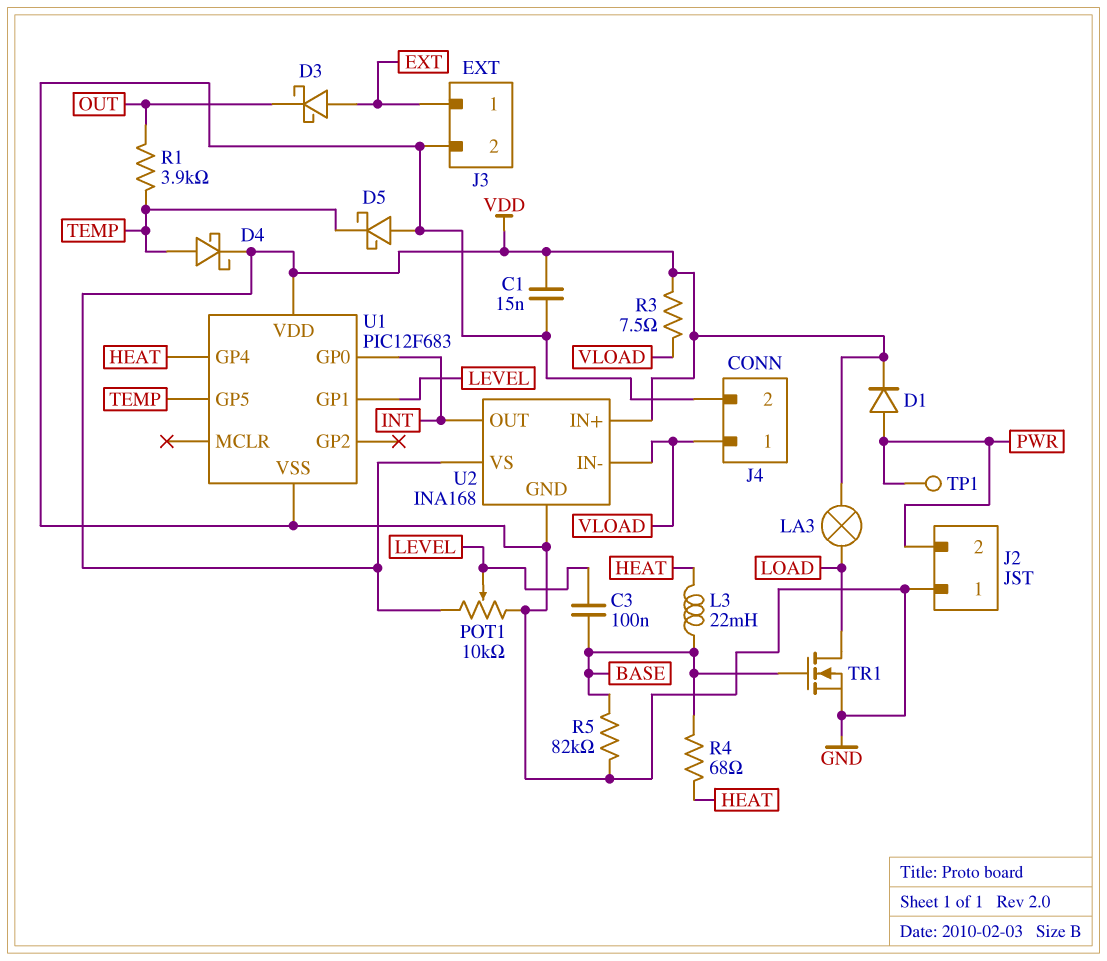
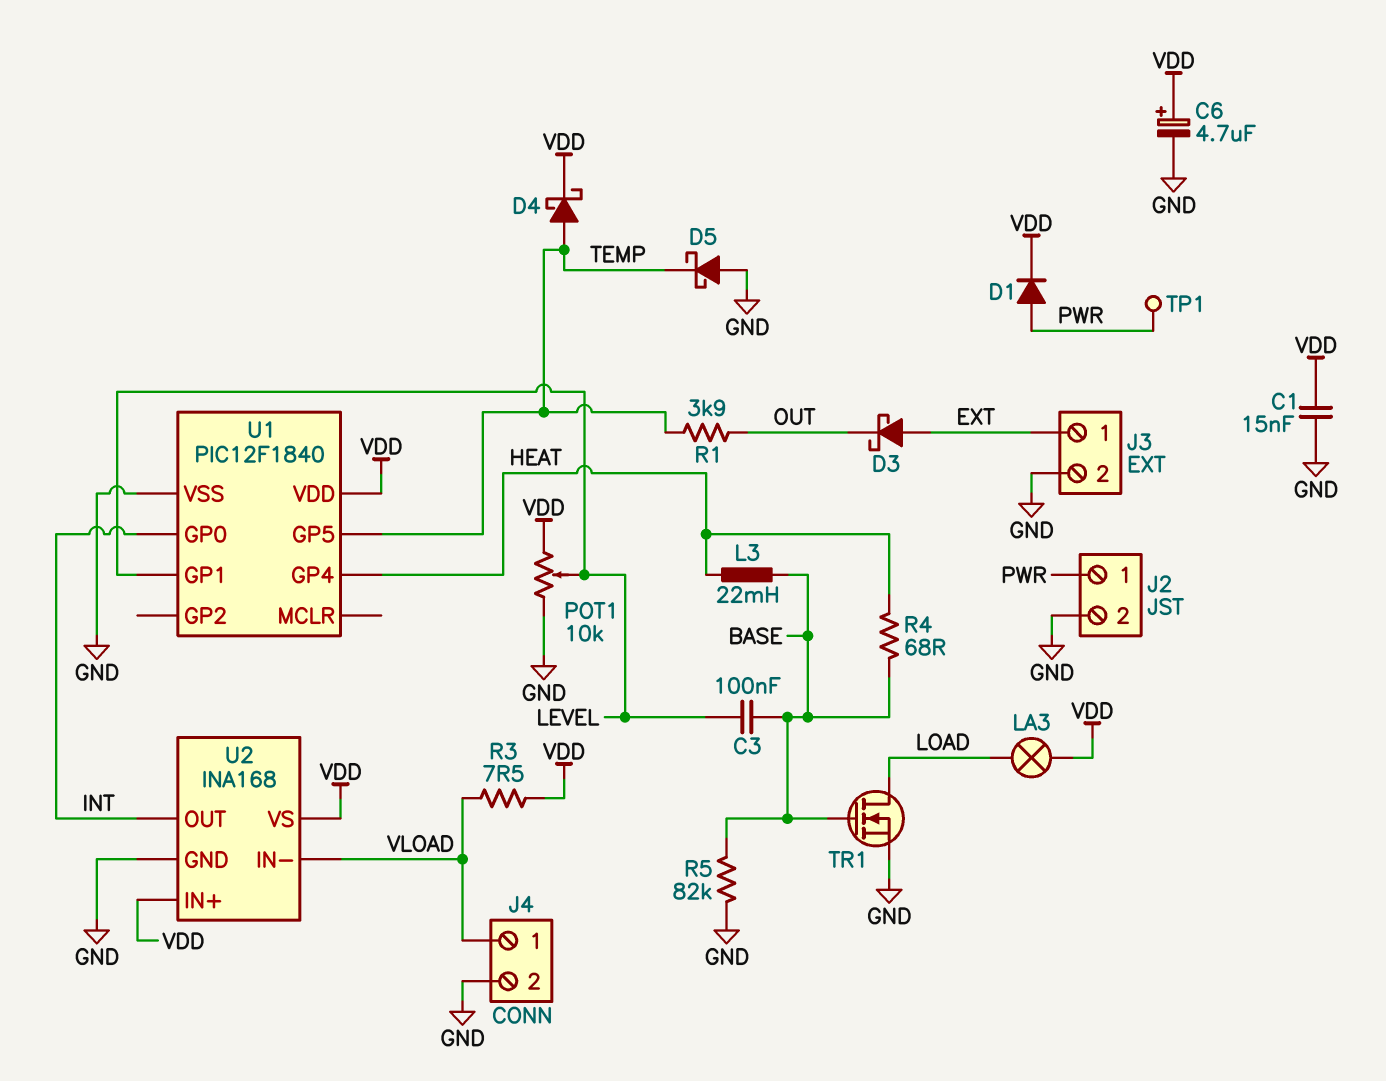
C6: none -> 4.7uF (plus VDD, minus GND)
J2 pin 1: GND -> PWR
J2 pin 2: PWR -> GND
U1: PIC12F683 -> PIC12F1840

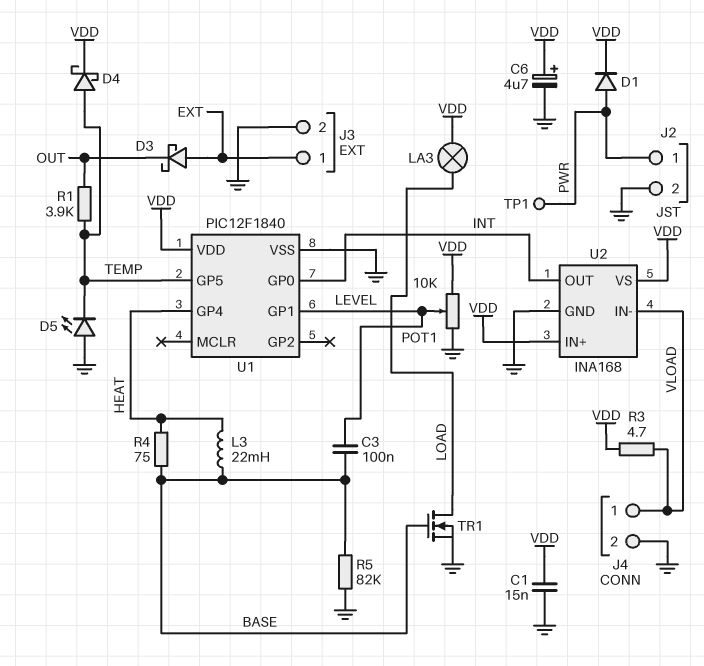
D5: schottky (A GND, K TEMP) -> LED (A GND, K TEMP)
R3: 7.5 (VDD, VLOAD) -> 4.7 (VDD, VLOAD)
R4: 68 (BASE, HEAT) -> 75 (BASE, HEAT)

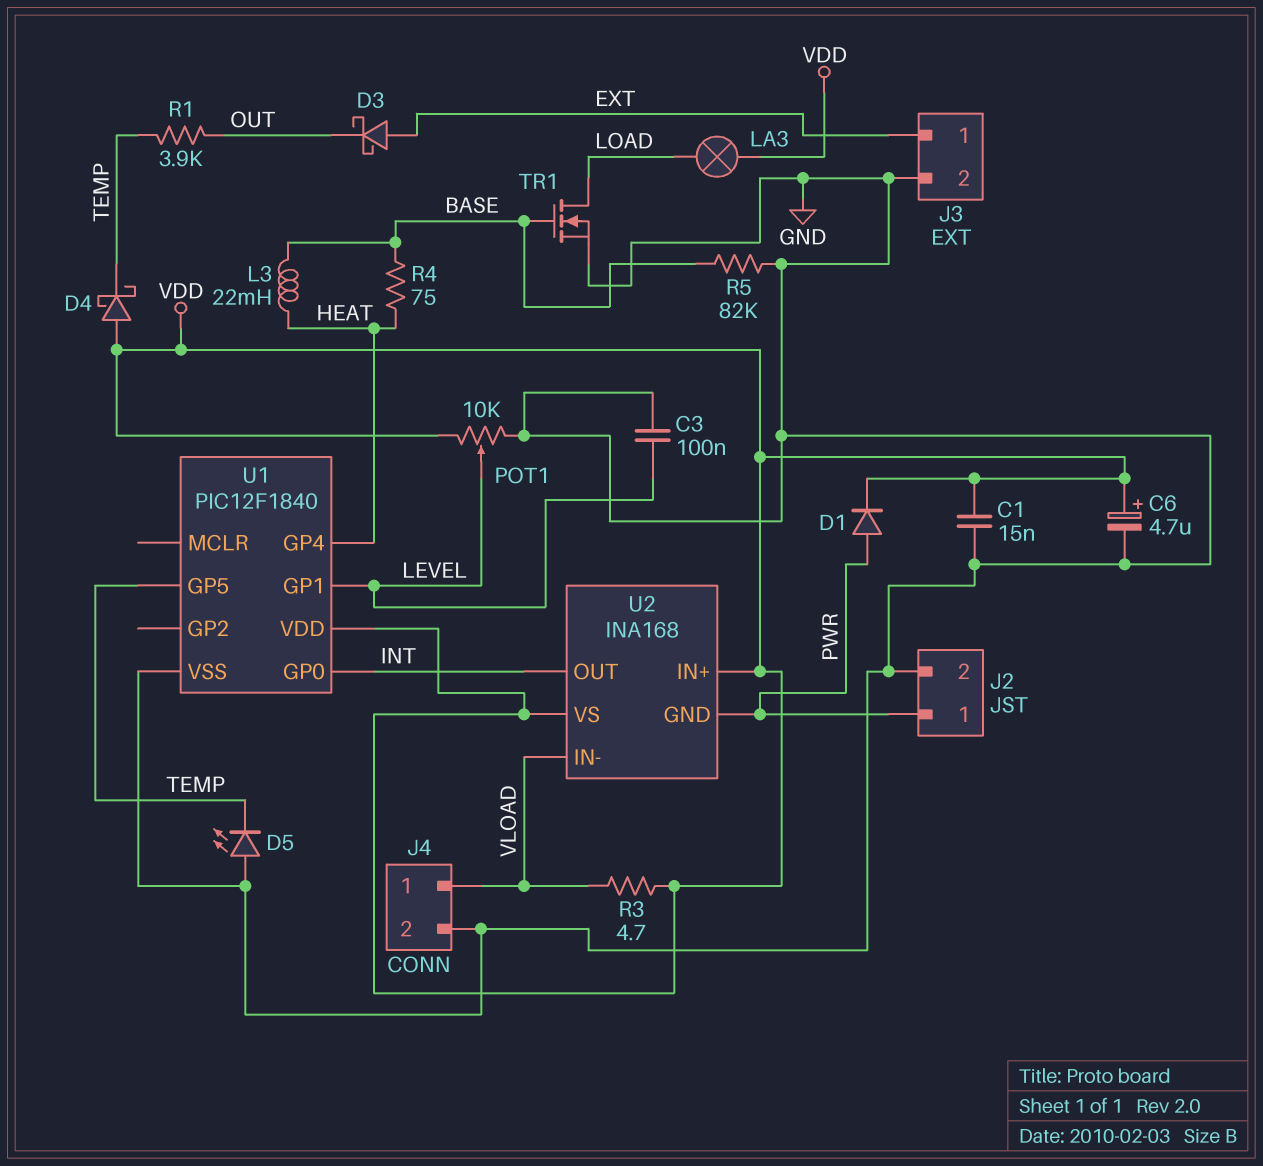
C3: 100nF (BASE, LEVEL) -> 100nF (GND, LEVEL)
D4: schottky (A TEMP, K VDD) -> schottky (A VDD, K TEMP)
TP1: test point (PWR) -> none
U2 pin GND: GND -> PWR

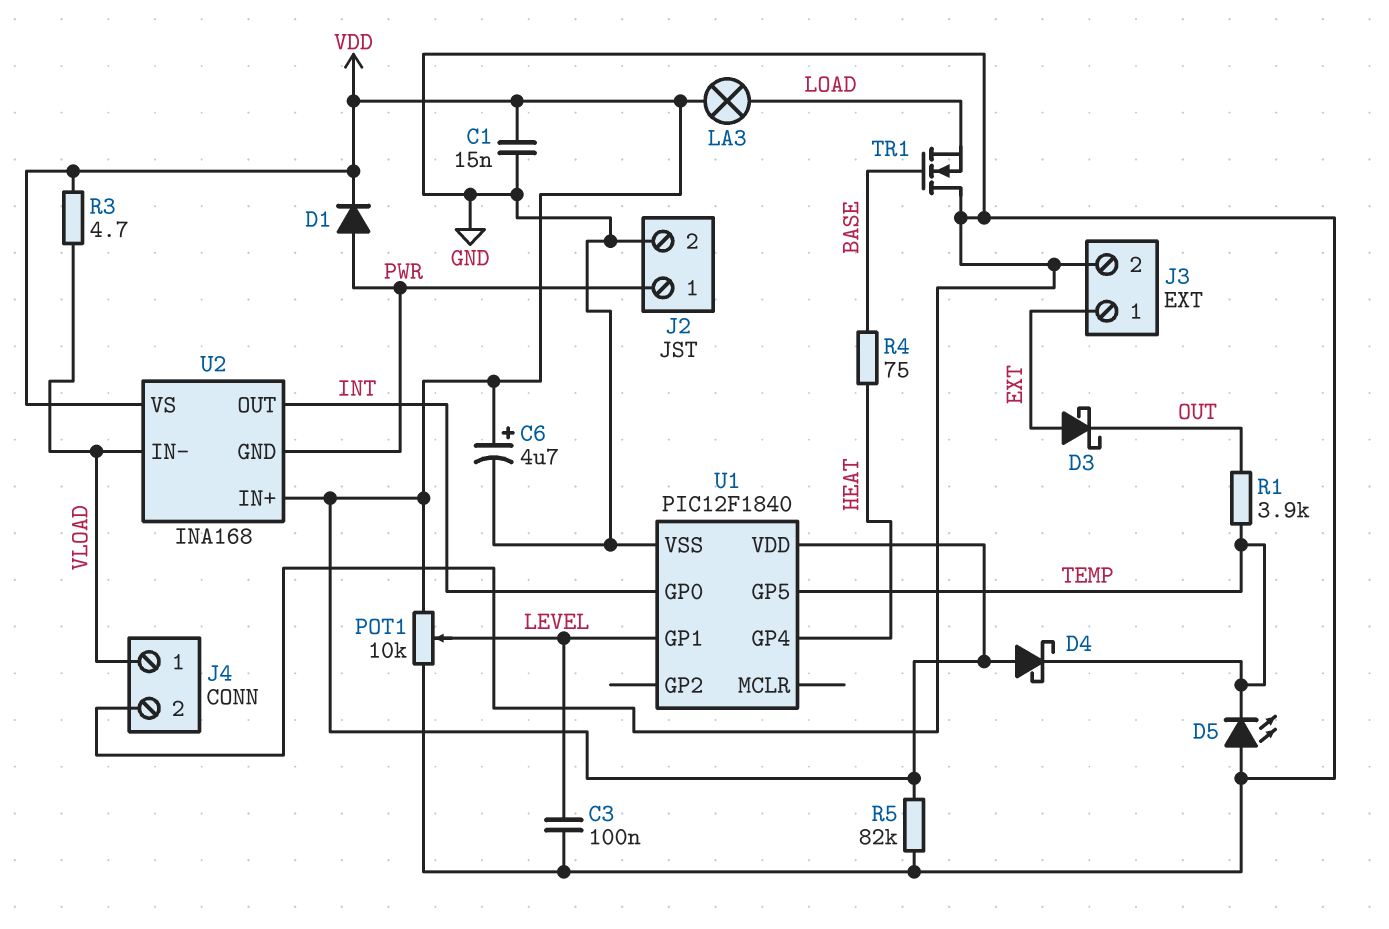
L3: 22mH (BASE, HEAT) -> none
R5: 82k (BASE, GND) -> 82k (GND, VDD)
TR1: NMOS (G BASE, D LOAD, S GND) -> NMOS (G BASE, D GND, S LOAD)

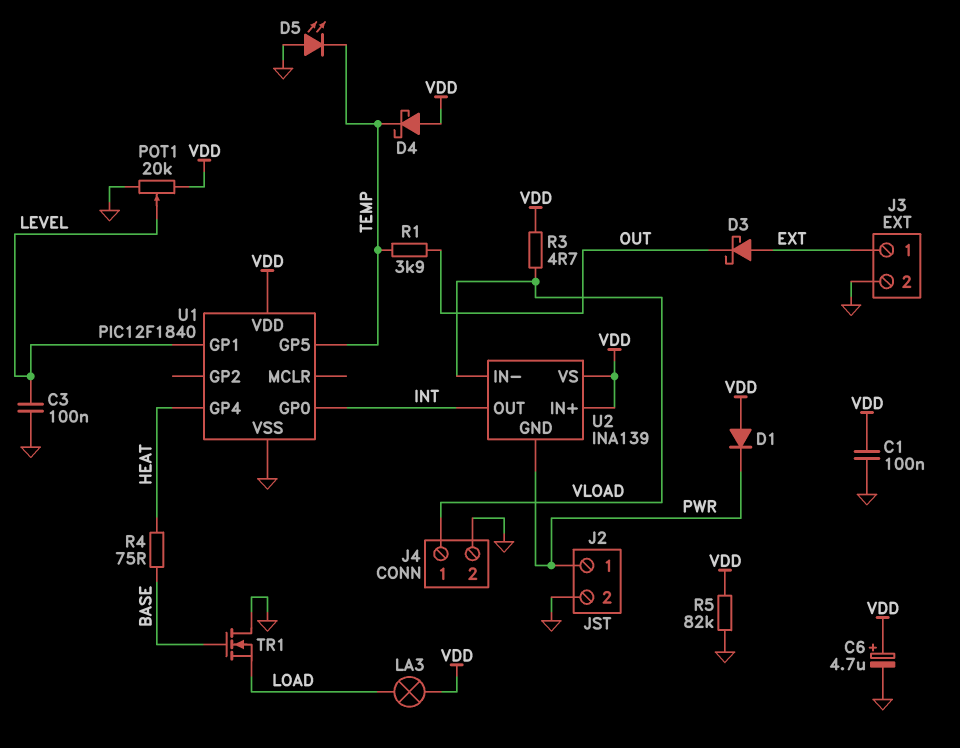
C1: 15nF (GND, VDD) -> 100nF (GND, VDD)
D1: diode (A PWR, K VDD) -> diode (A VDD, K PWR)
POT1: 10k (GND, VDD, wiper LEVEL) -> 20k (GND, VDD, wiper LEVEL)
U2: INA168 -> INA139

